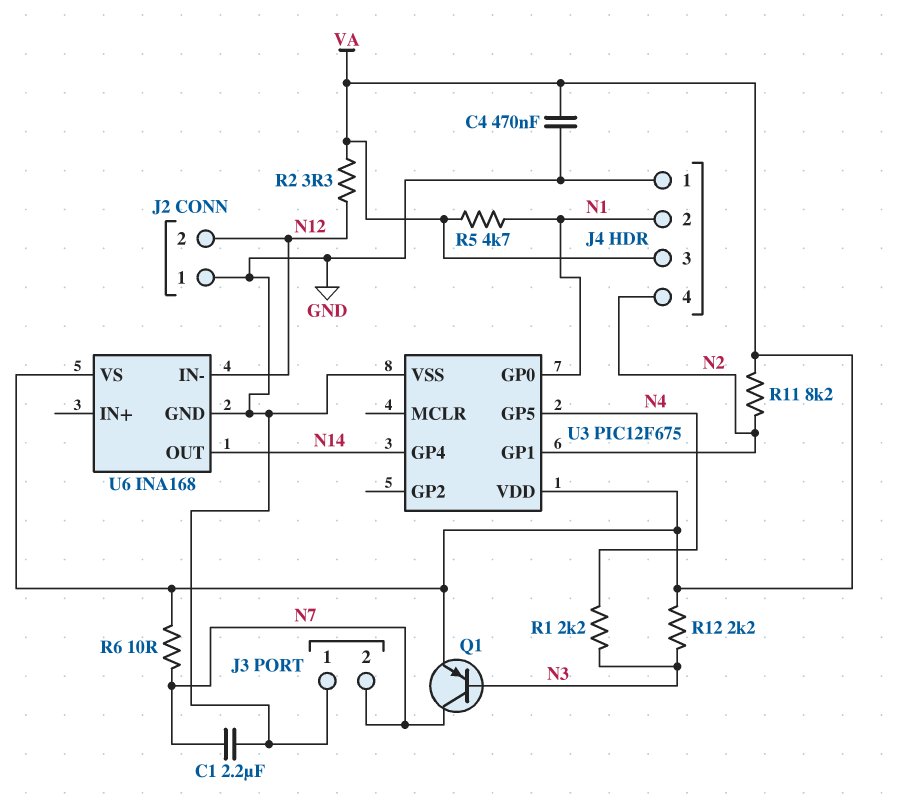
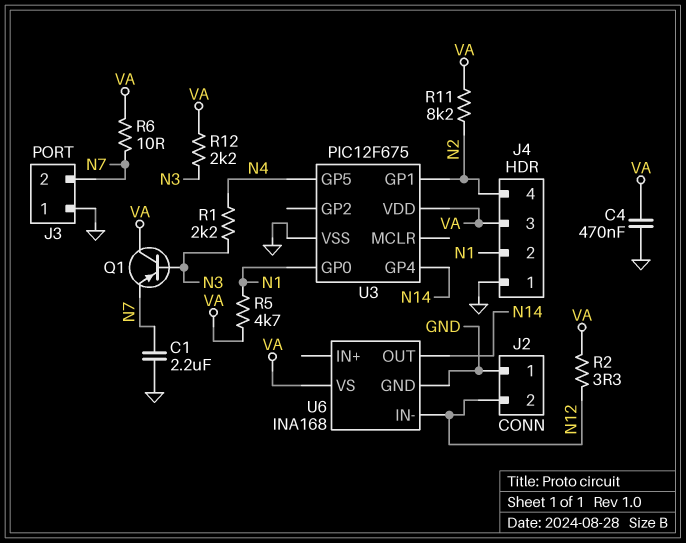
Q1: PNP (B N3, C N7, E VA) -> PNP (B N3, C VA, E N7)

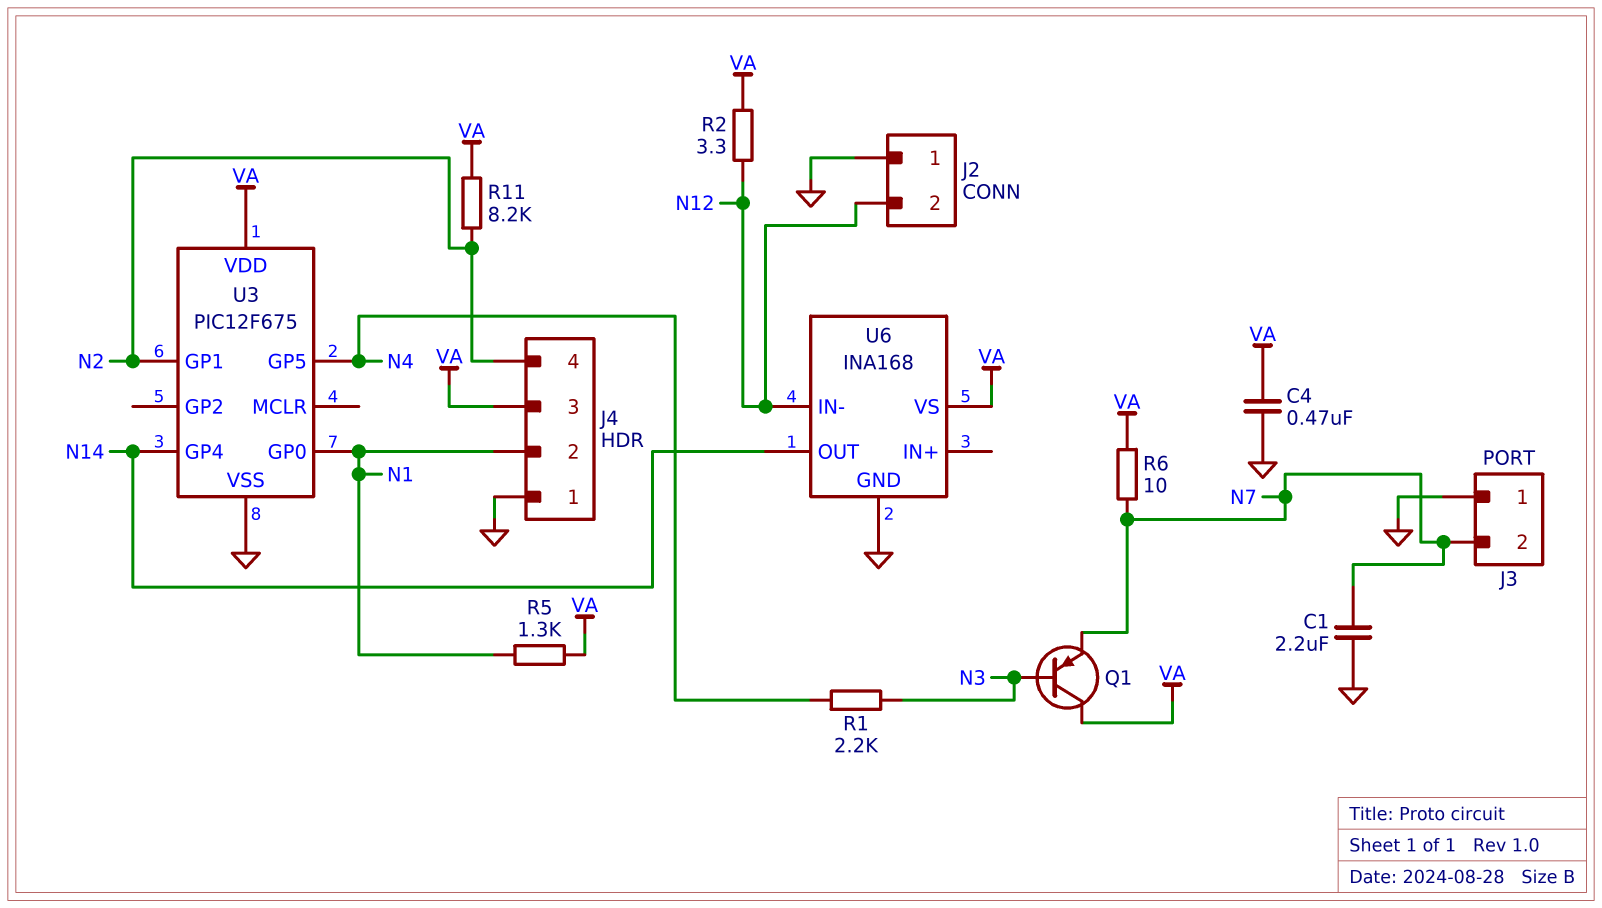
R5: 4.7k (N1, VA) -> 1.3k (N1, VA)
R12: 2.2k (N3, VA) -> none

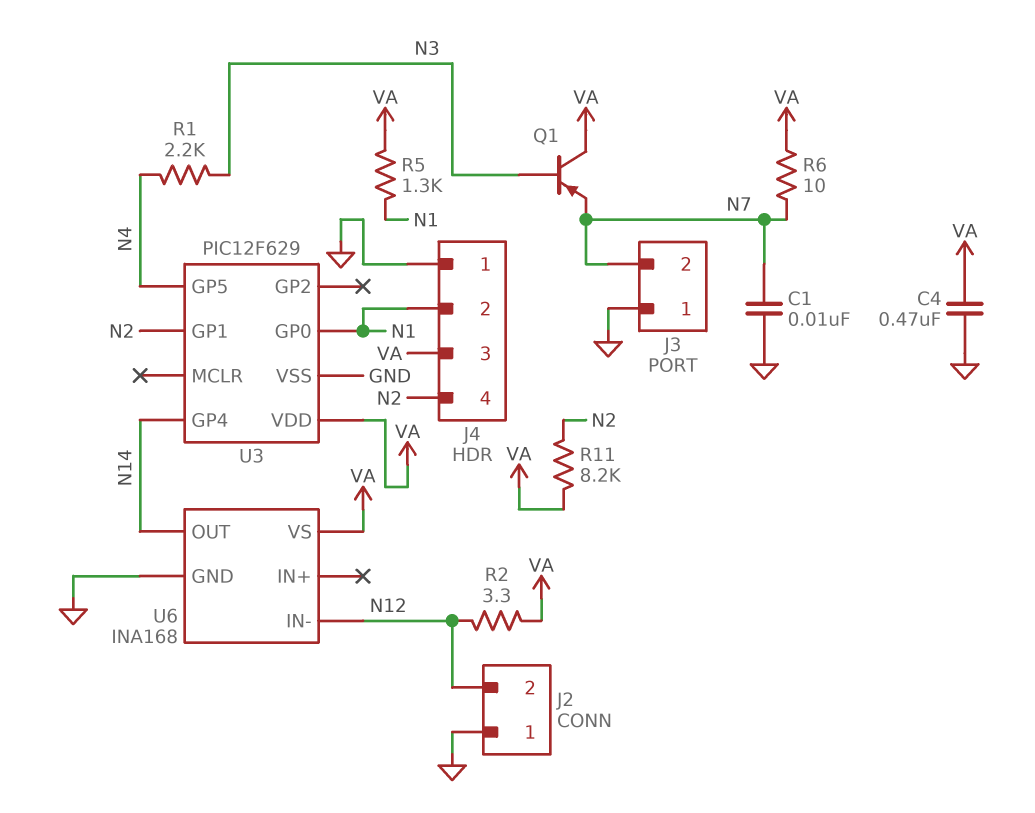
C1: 2.2uF (GND, N7) -> 10nF (GND, N7)
U3: PIC12F675 -> PIC12F629

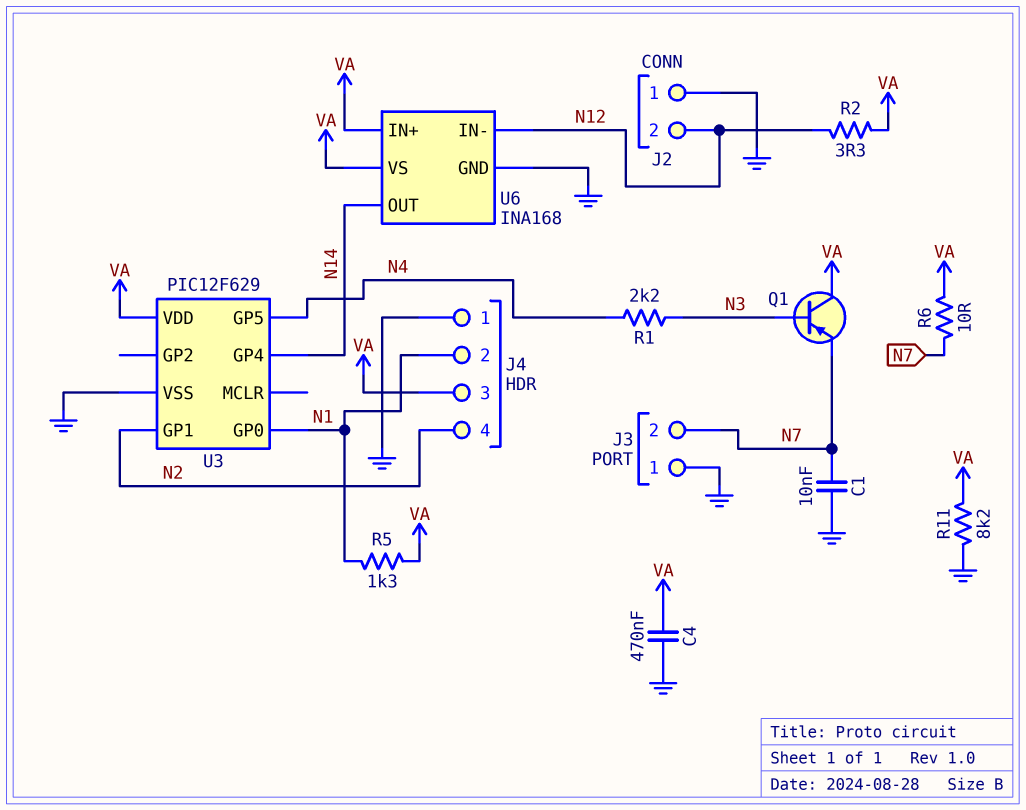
R11: 8.2k (N2, VA) -> 8.2k (GND, VA)
U6 pin IN+: none -> VA

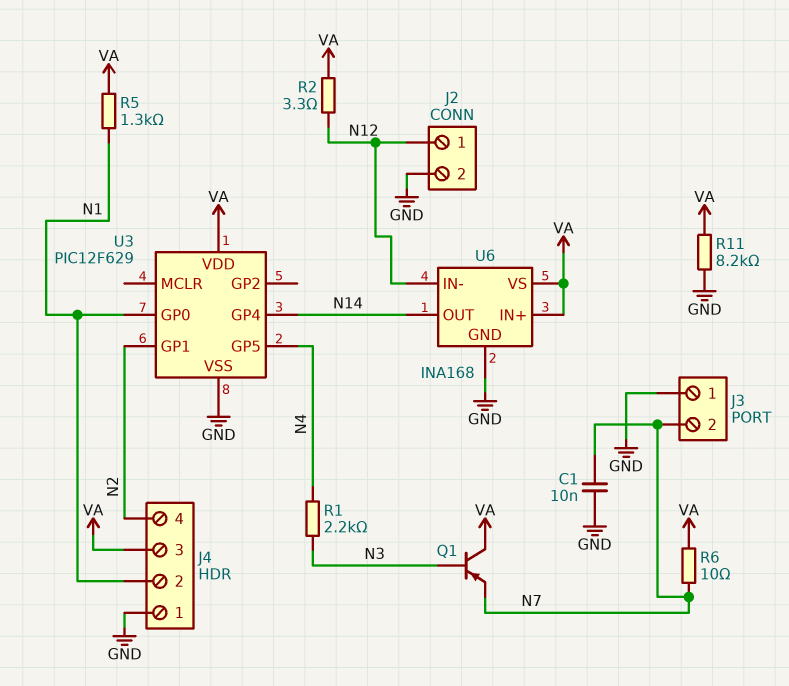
C4: 470nF (GND, VA) -> none
J2 pin 1: GND -> N12
J2 pin 2: N12 -> GND

